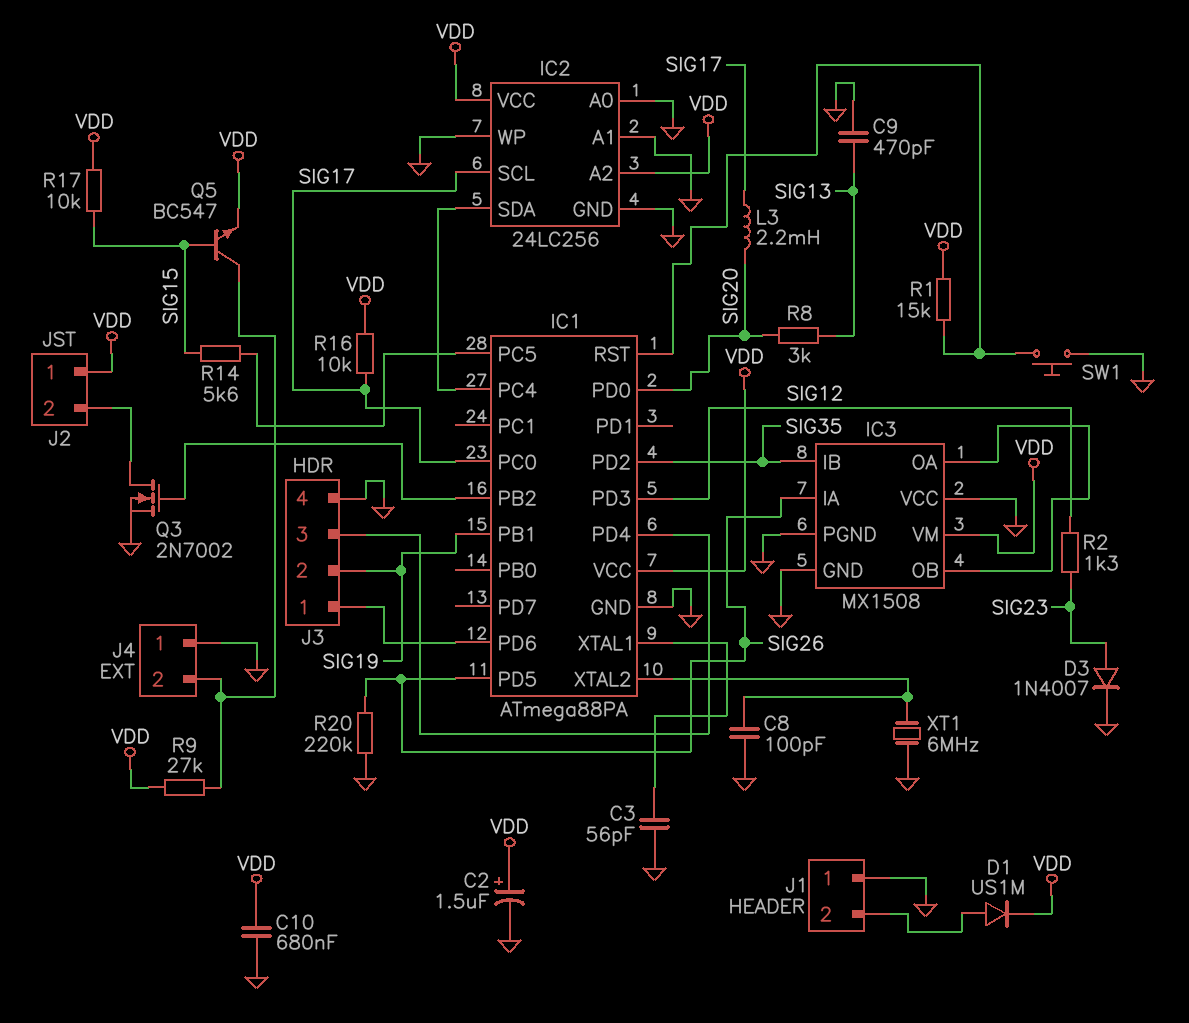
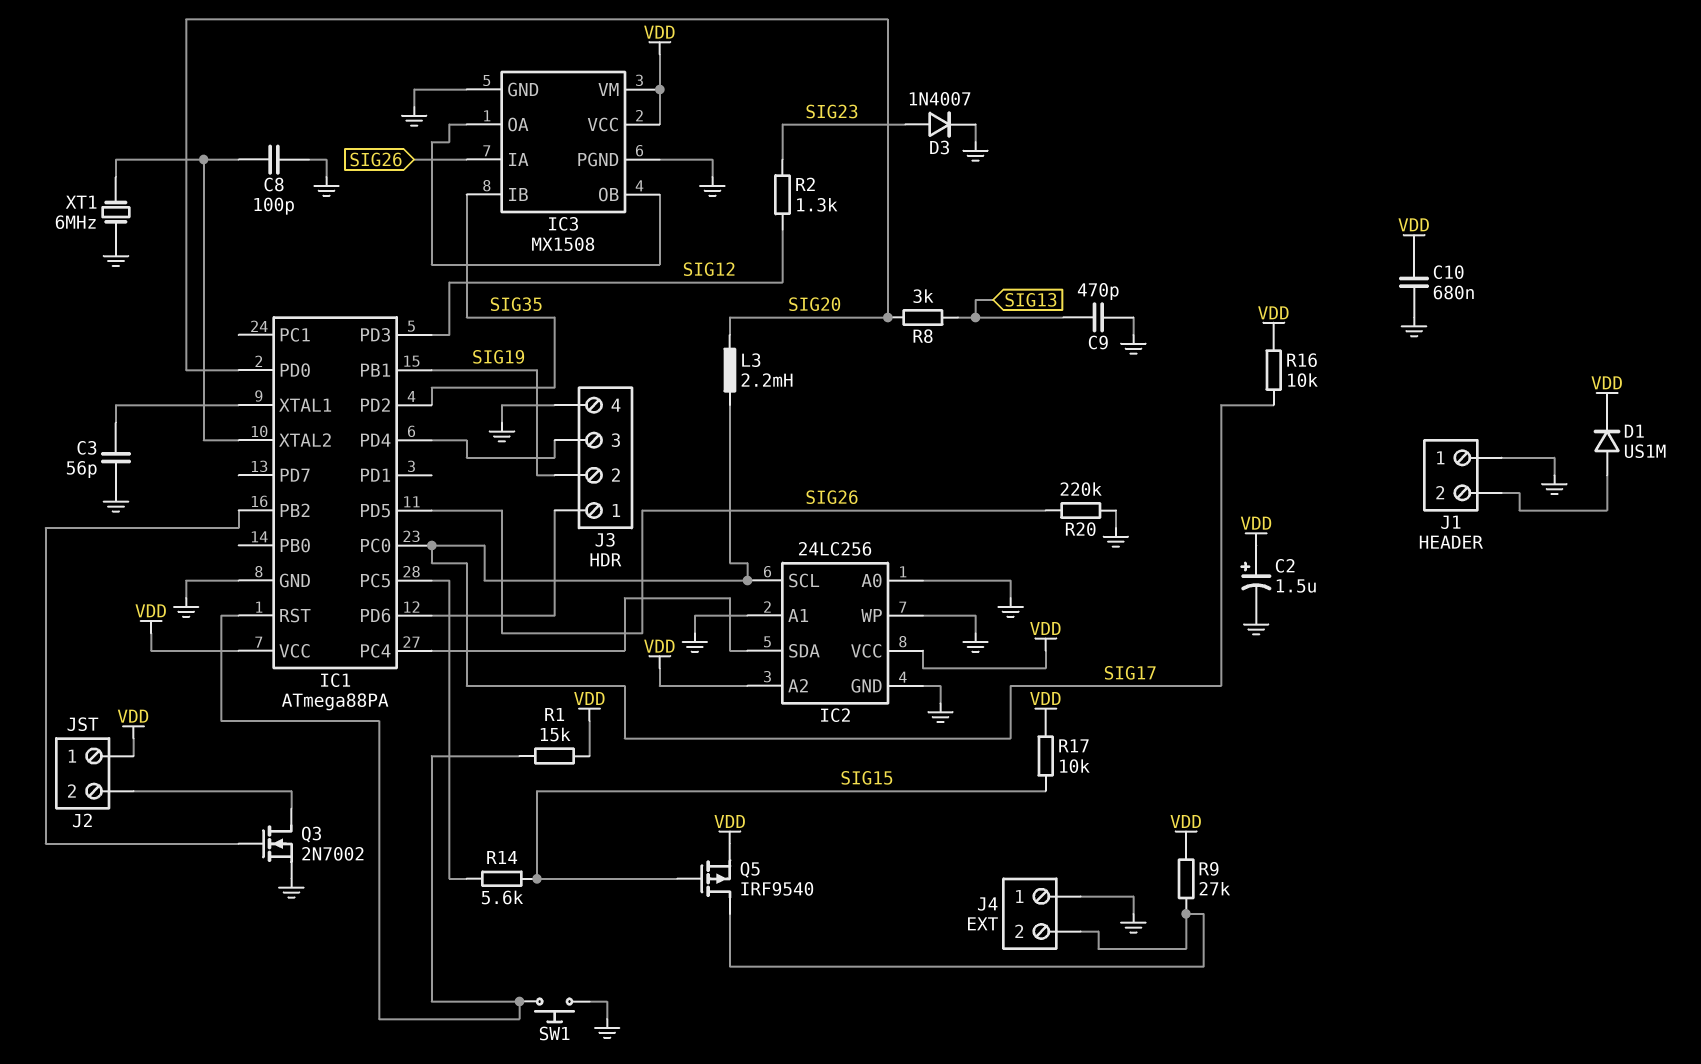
IC3 pin VCC: GND -> VDD
Q5: NPN BC547 (B SIG15, C J4/2, E VDD) -> PMOS IRF9540 (G SIG15, D J4/2, S VDD)

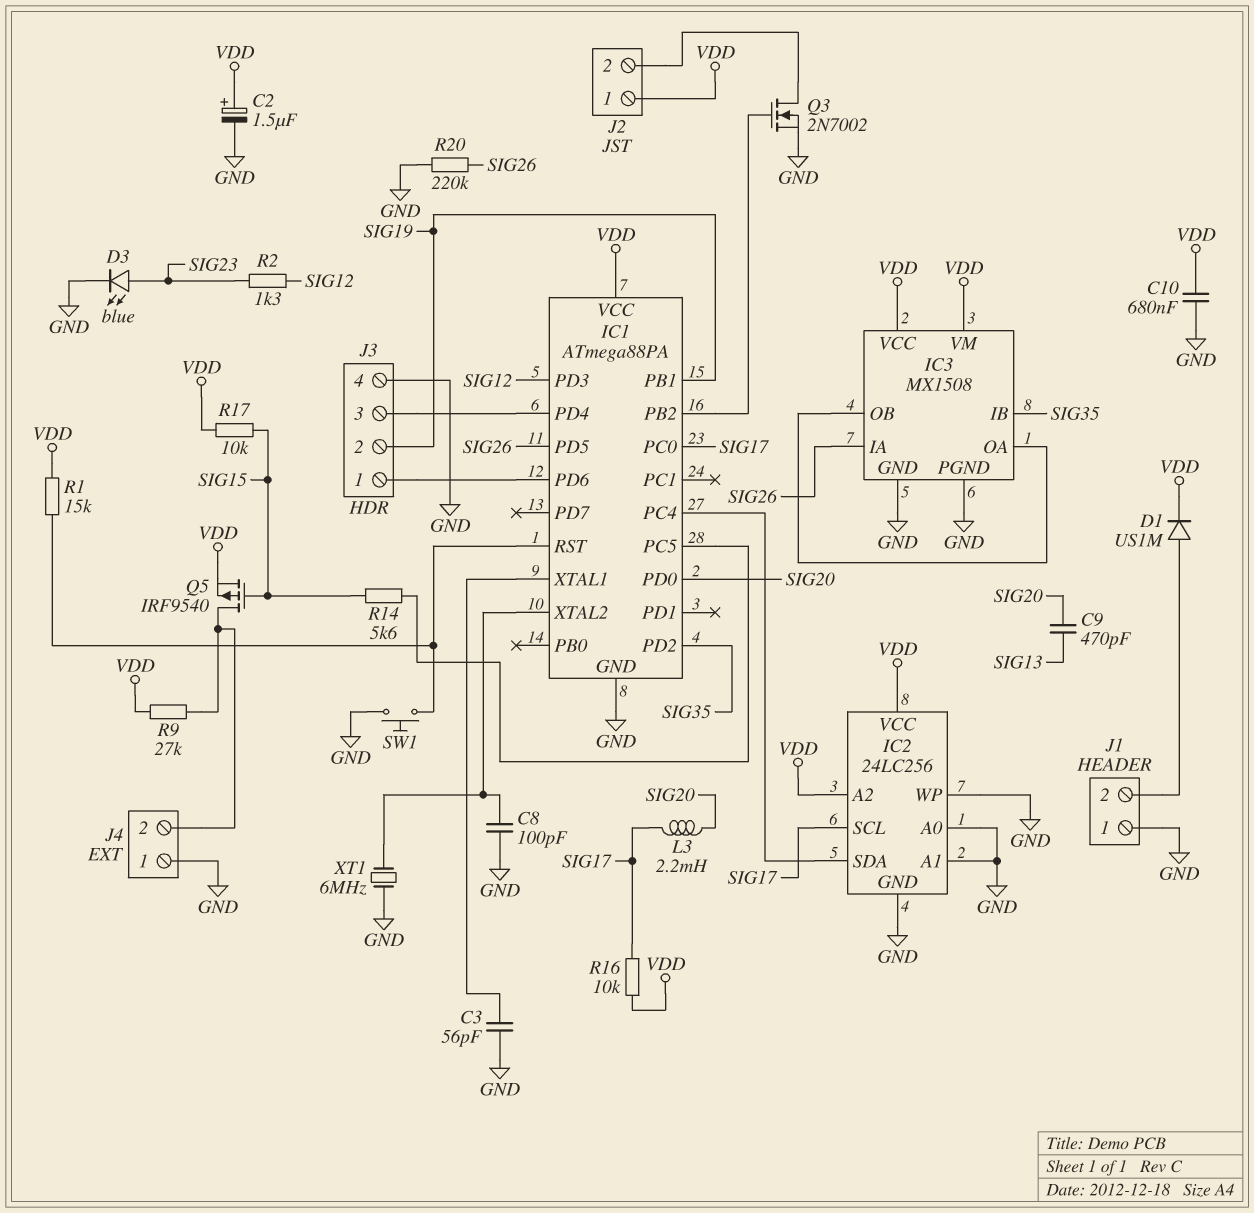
C9: 470pF (GND, SIG13) -> 470pF (SIG13, SIG20)
D3: diode 1N4007 (A SIG23, K GND) -> LED blue (A SIG23, K GND)
R8: 3k (SIG13, SIG20) -> none

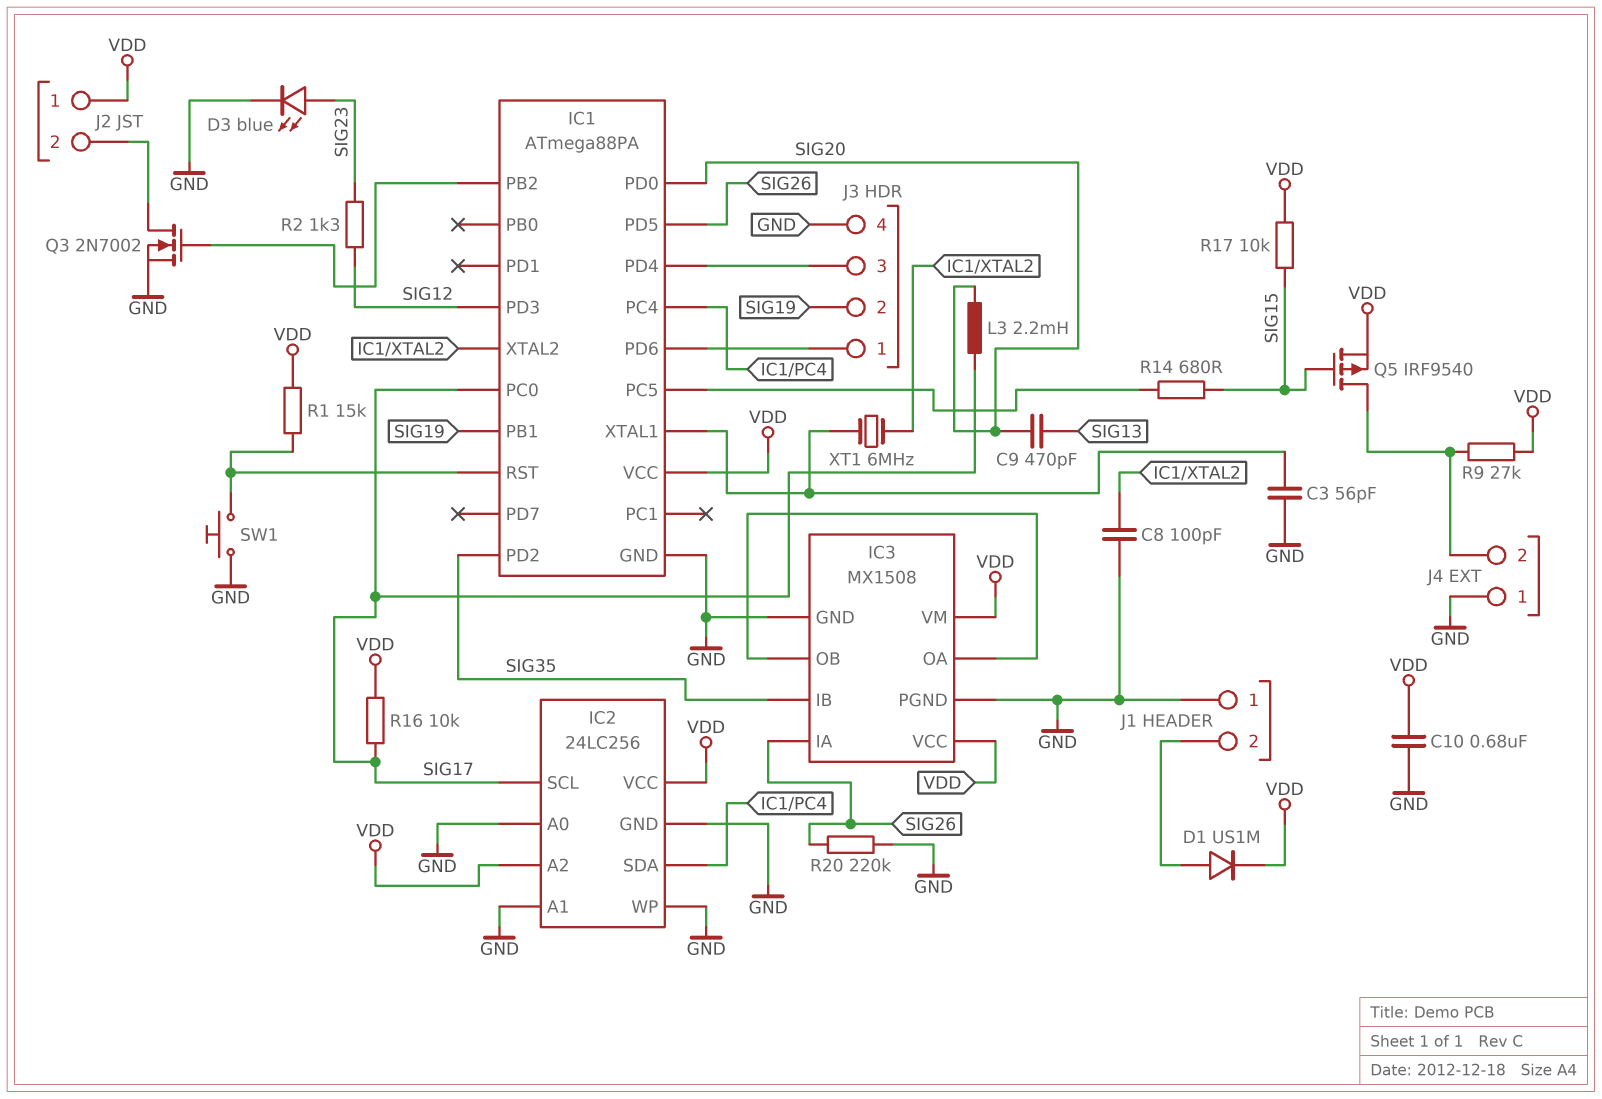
C2: 1.5uF (plus VDD, minus GND) -> none
R14: 5.6k (IC1/PC5, SIG15) -> 680 (IC1/PC5, SIG15)
XT1: 6MHz (GND, IC1/XTAL2) -> 6MHz (IC1/XTAL1, IC1/XTAL2)

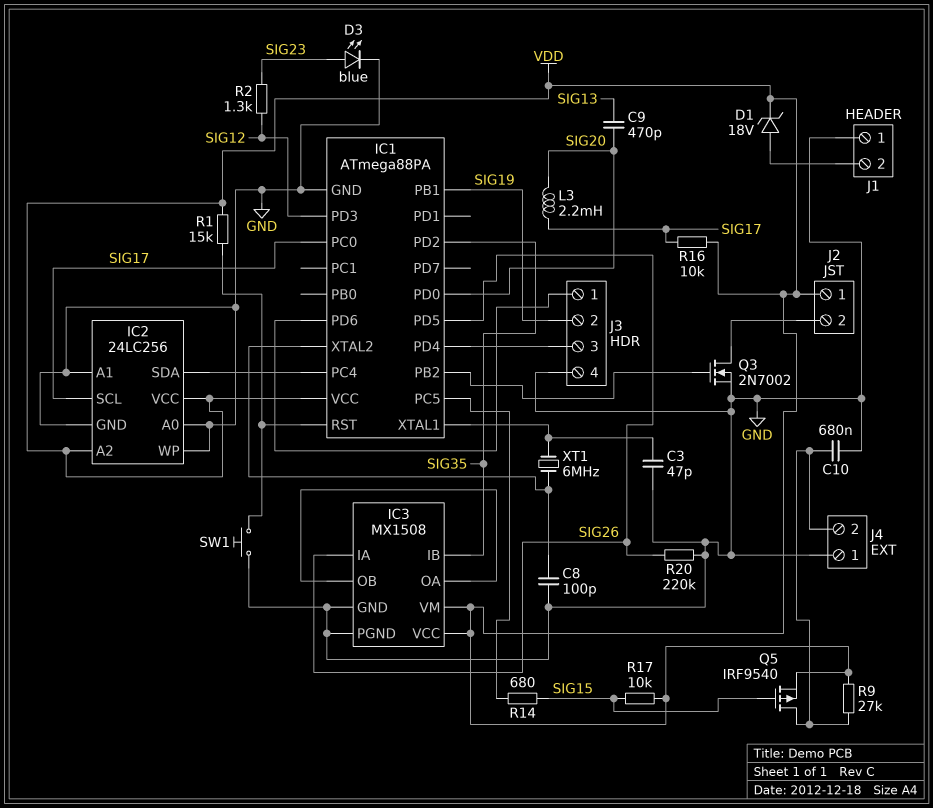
C3: 56pF (GND, IC1/XTAL1) -> 47pF (GND, IC1/XTAL1)
C10: 680nF (GND, VDD) -> 680nF (GND, J4/2)
D1: diode US1M (A J1/2, K VDD) -> zener 18V (A J1/2, K VDD)

